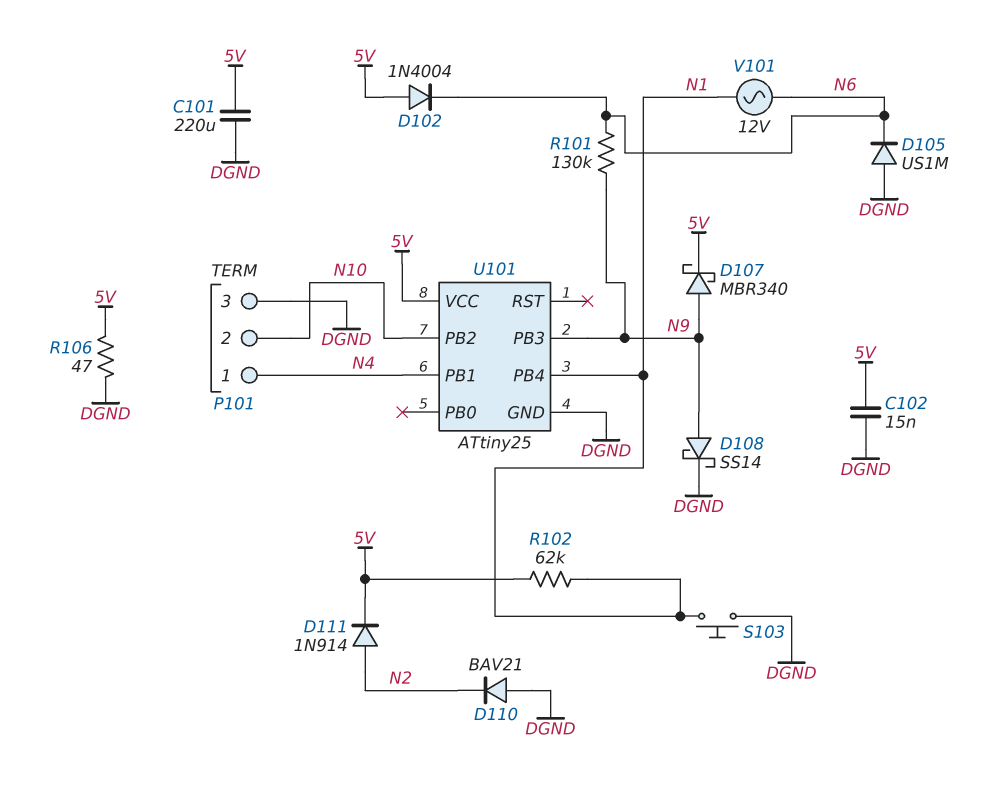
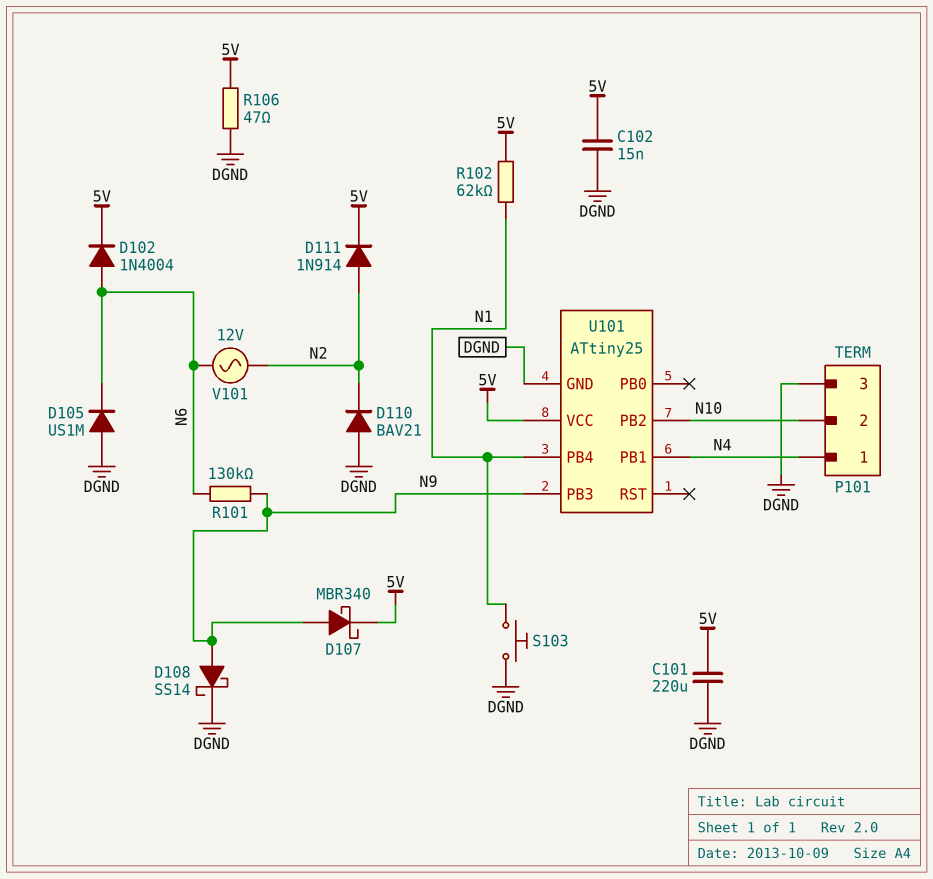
D102: diode 1N4004 (A 5V, K N6) -> diode 1N4004 (A N6, K 5V)
V101: AC 12V (N1, N6) -> AC 12V (N2, N6)

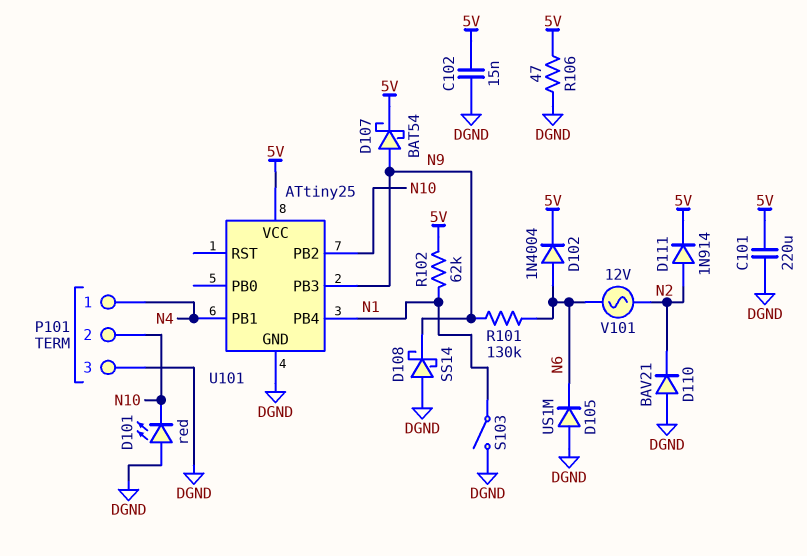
D101: none -> LED red (A DGND, K N10)
D107: schottky MBR340 (A N9, K 5V) -> schottky BAT54 (A N9, K 5V)
D108: schottky SS14 (A N9, K DGND) -> schottky SS14 (A DGND, K N9)
S103: button (DGND, N1) -> switch (DGND, N1)

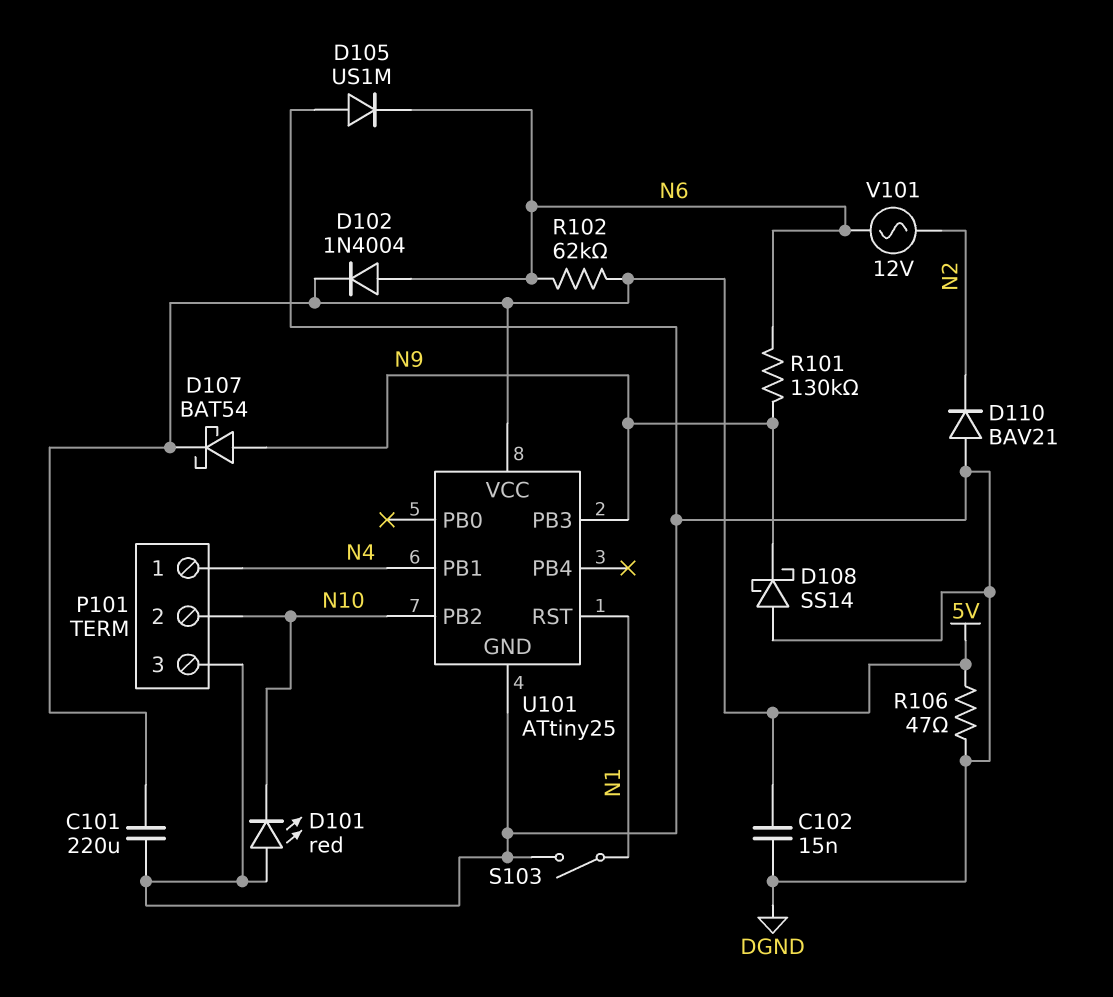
D111: diode 1N914 (A N2, K 5V) -> none
R102: 62k (5V, N1) -> 62k (5V, N6)
U101 pin PB4: N1 -> none
U101 pin RST: none -> N1

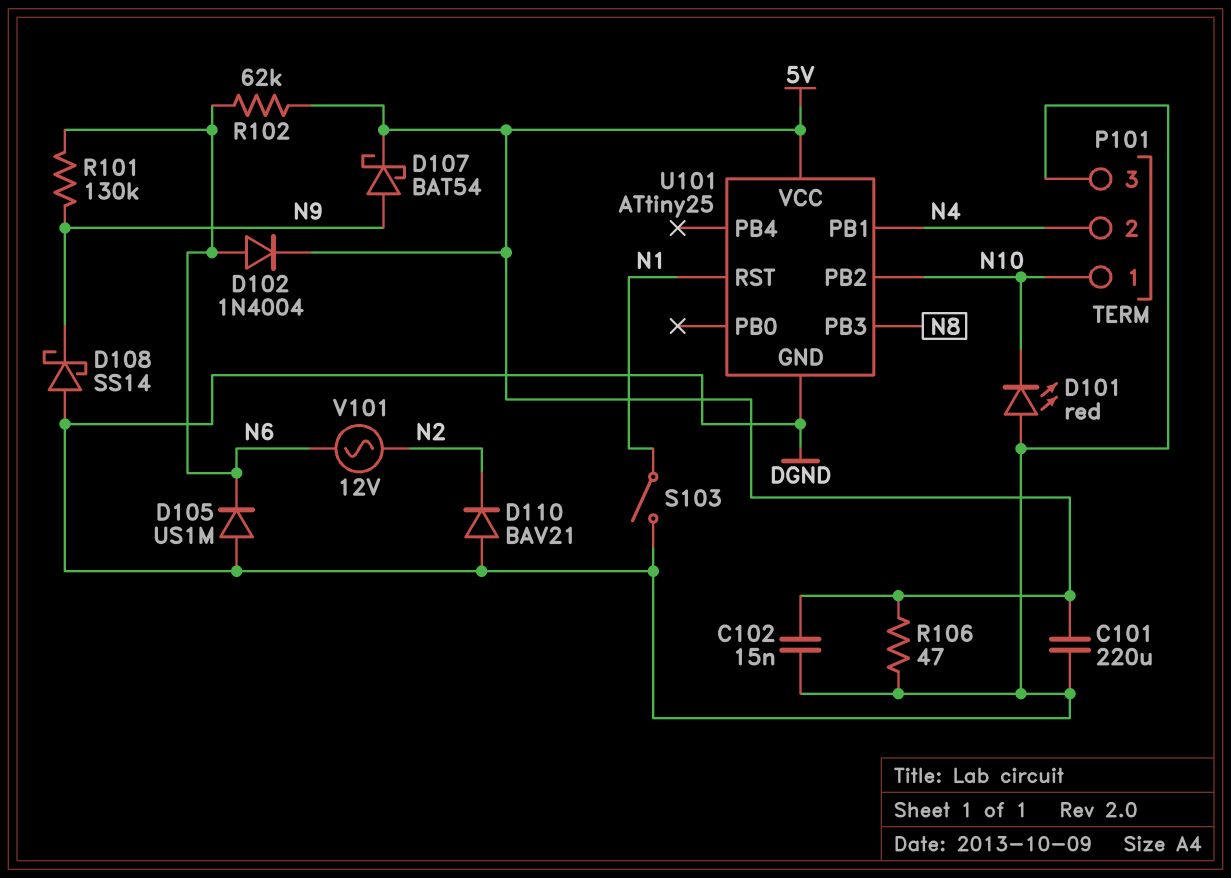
P101 pin 1: N4 -> N10
P101 pin 2: N10 -> N4
U101 pin PB3: N9 -> N8

